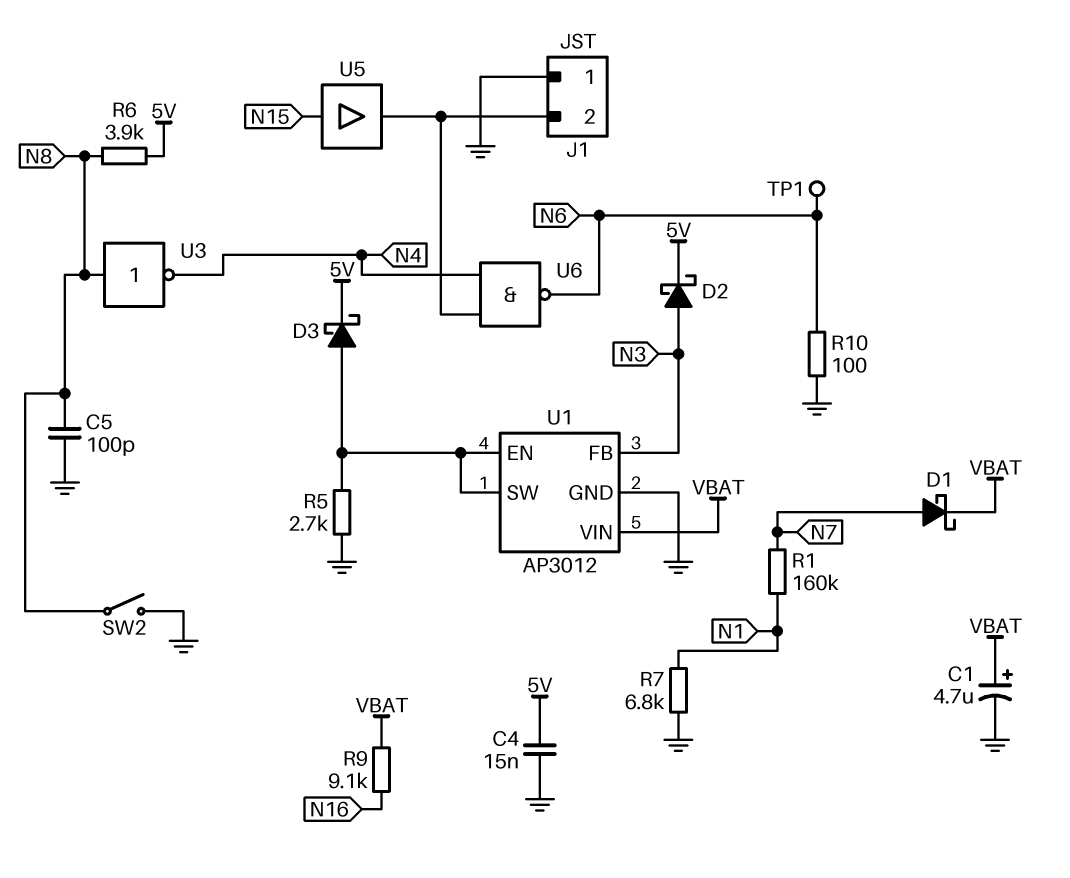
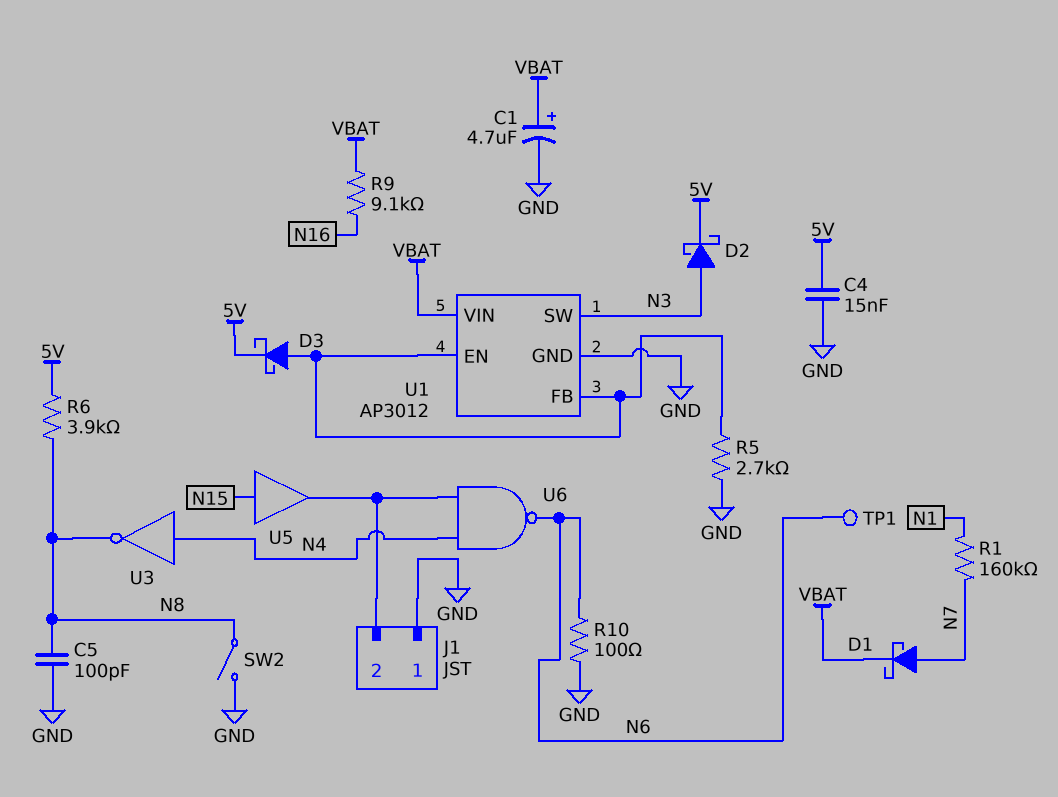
R7: 6.8k (GND, N1) -> none
U1 pin FB: N3 -> U1/EN
U1 pin SW: U1/EN -> N3
U3: NOT (in N8, out N4) -> NOT (in N4, out N8)

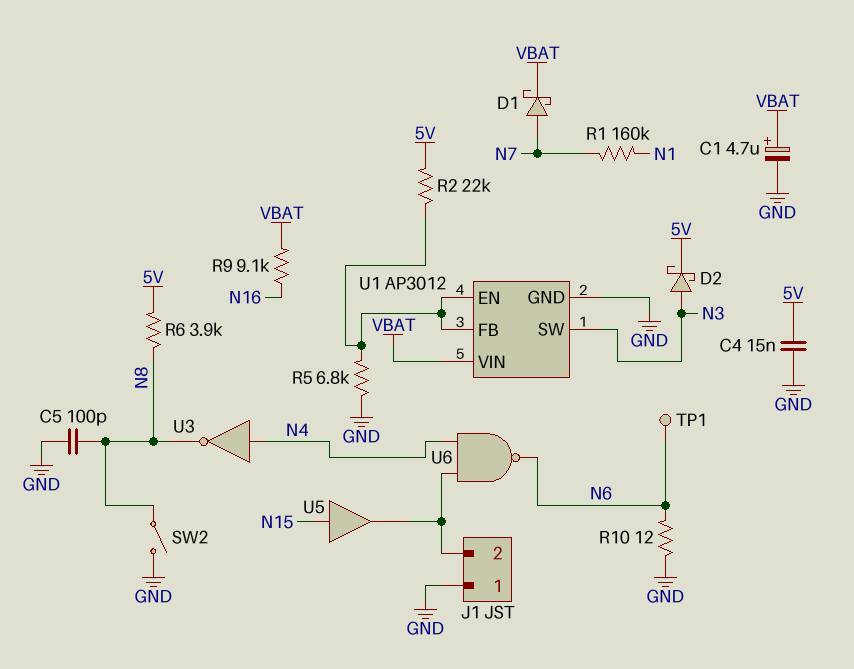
D3: schottky (A U1/EN, K 5V) -> none
R2: none -> 22k (5V, U1/EN)
R5: 2.7k (GND, U1/EN) -> 6.8k (GND, U1/EN)
R10: 100 (GND, N6) -> 12 (GND, N6)

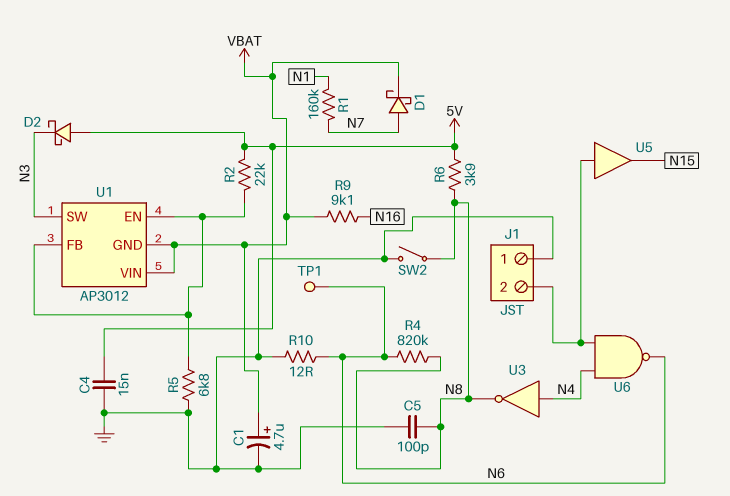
D2: schottky (A N3, K 5V) -> schottky (A 5V, K N3)
R4: none -> 820k (N6, N8)
U1 pin GND: GND -> VBAT
U5: buffer (in N15, out J1/2) -> buffer (in J1/2, out N15)

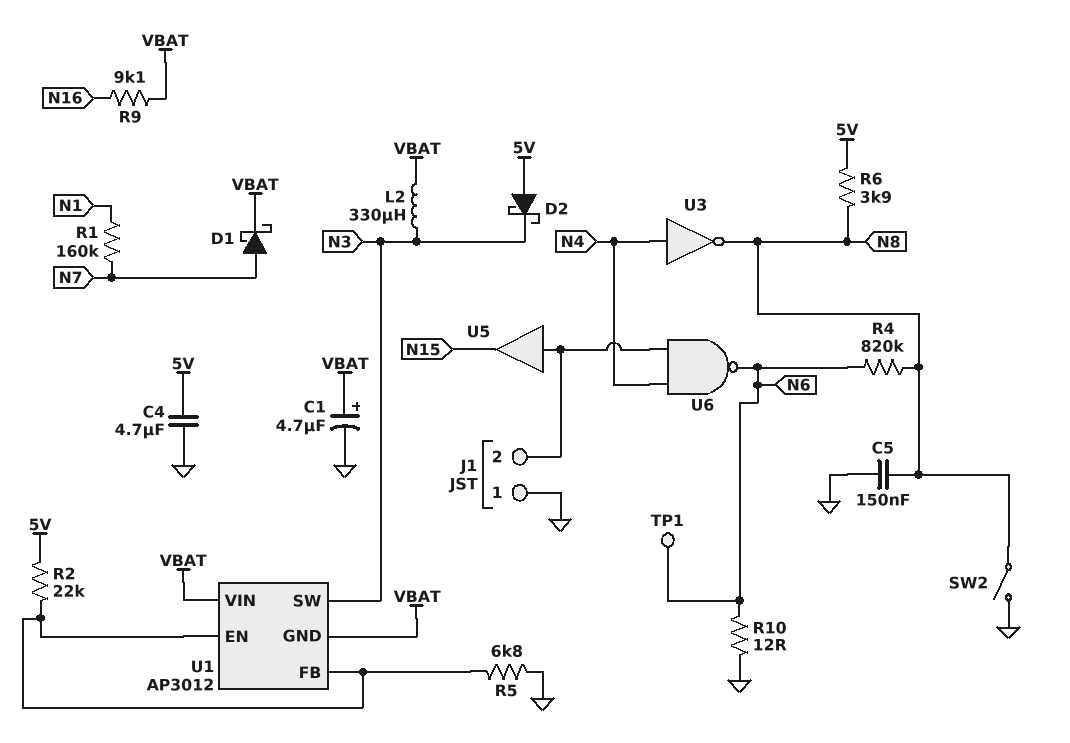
C4: 15nF (5V, GND) -> 4.7uF (5V, GND)
C5: 100pF (GND, N8) -> 150nF (GND, N8)
L2: none -> 330uH (N3, VBAT)

